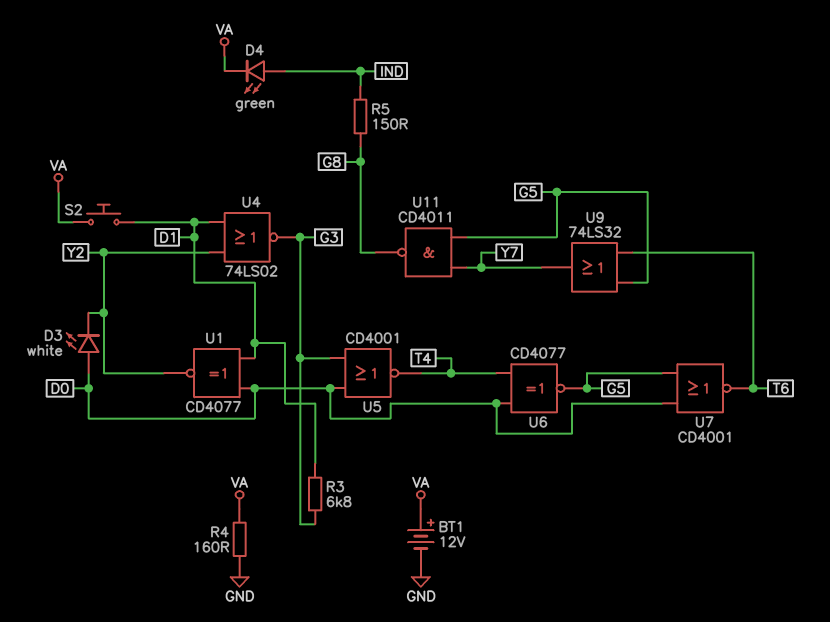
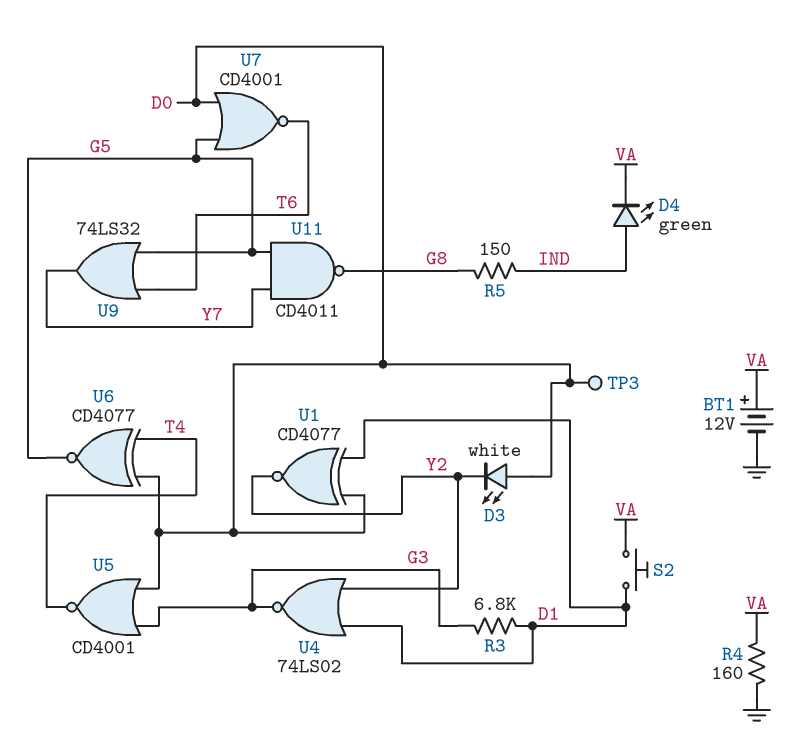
TP3: none -> test point (D0)

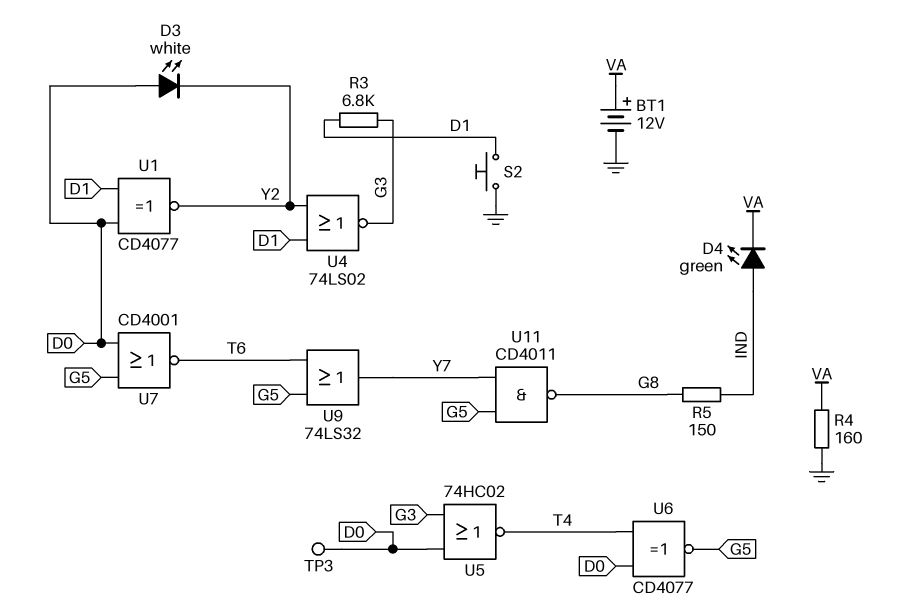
S2: button (D1, VA) -> button (D1, GND)
U5: NOR CD4001 (in D0, in G3, out T4) -> NOR 74HC02 (in D0, in G3, out T4)

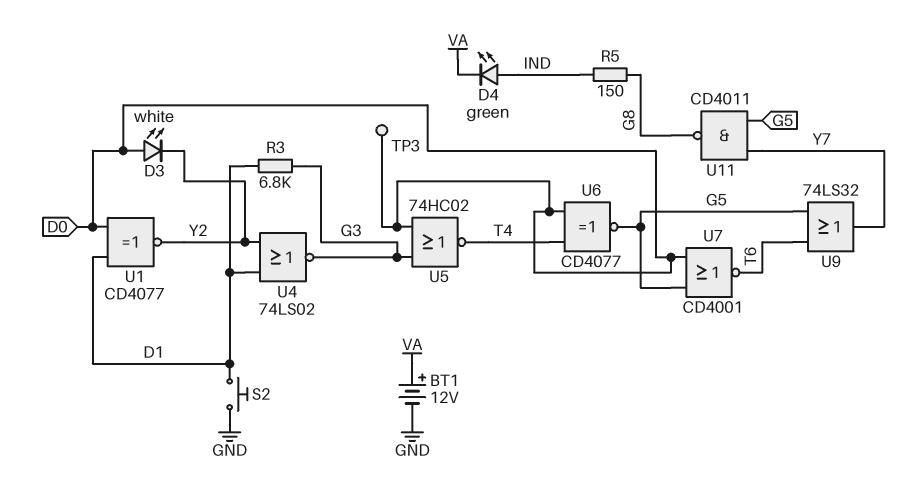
R4: 160 (GND, VA) -> none

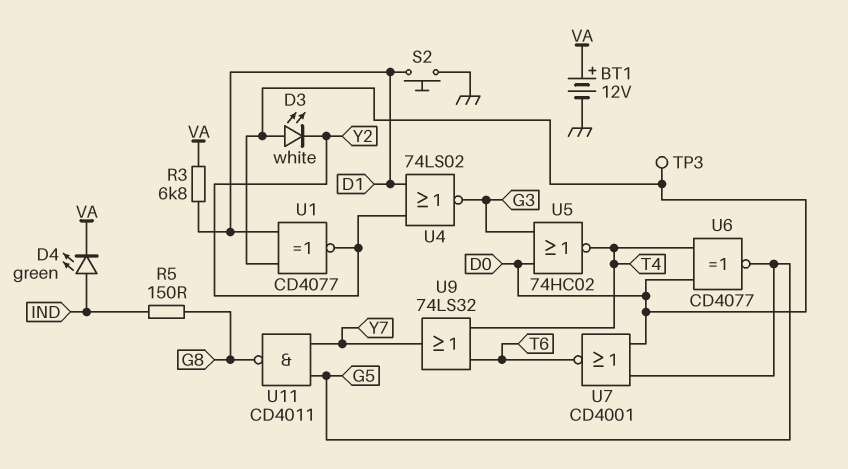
R3: 6.8k (D1, G3) -> 6.8k (D1, VA)
U9: OR 74LS32 (in G5, in T6, out Y7) -> OR 74LS32 (in T4, in T6, out Y7)

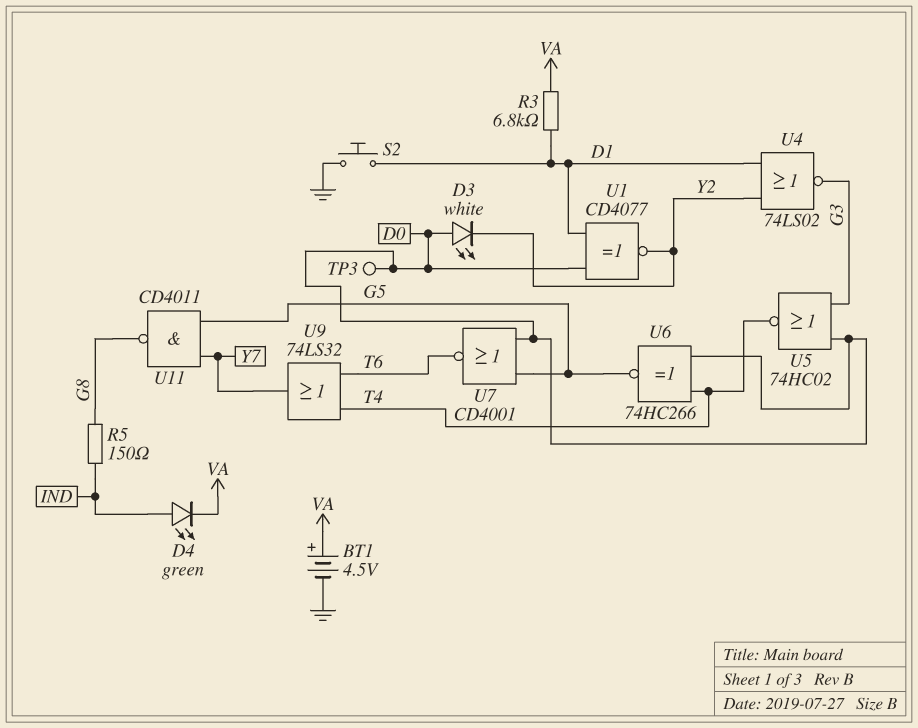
BT1: 12V (plus VA, minus GND) -> 4.5V (plus VA, minus GND)
U6: XNOR CD4077 (in D0, in T4, out G5) -> XNOR 74HC266 (in D0, in T4, out G5)

